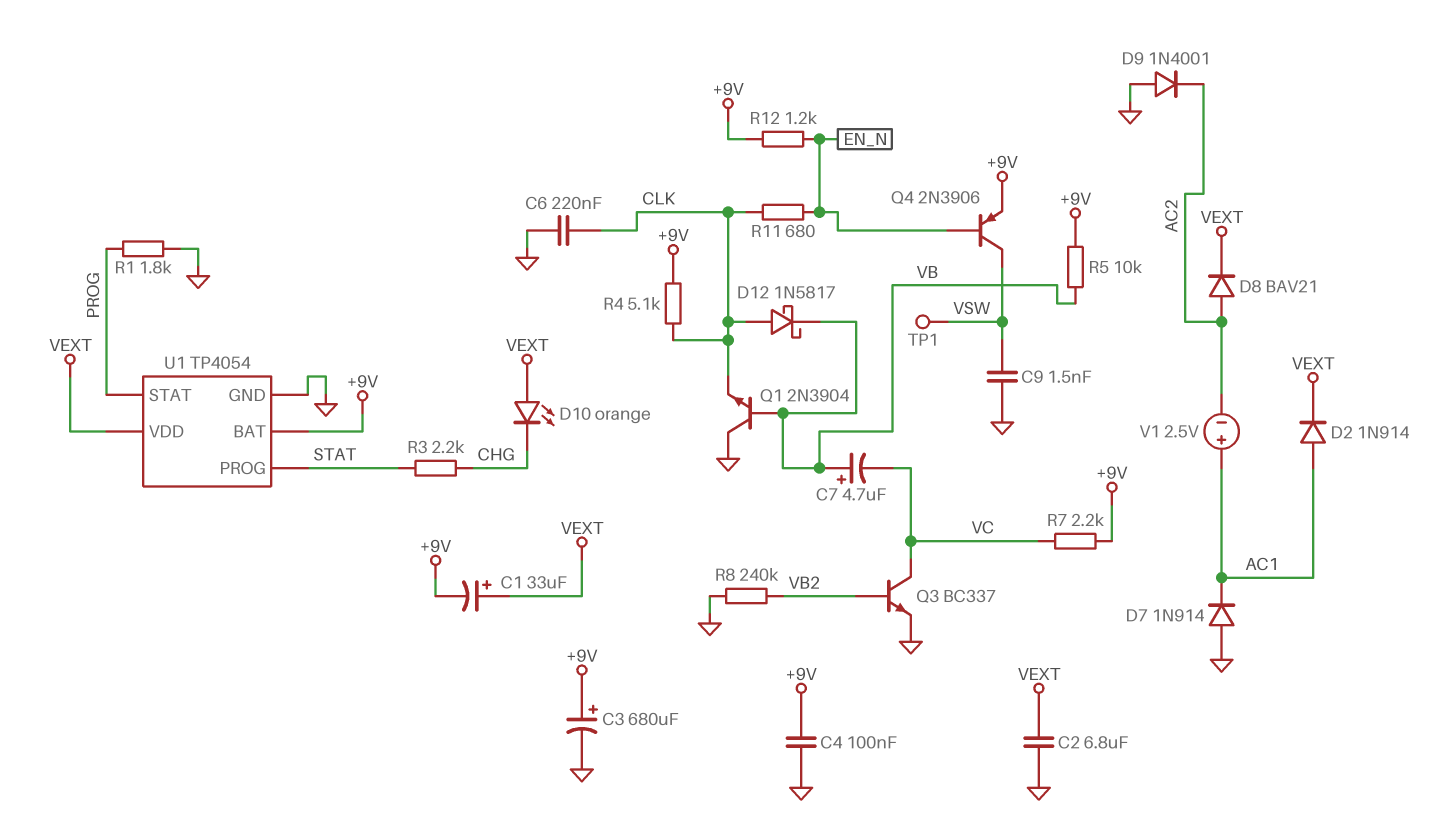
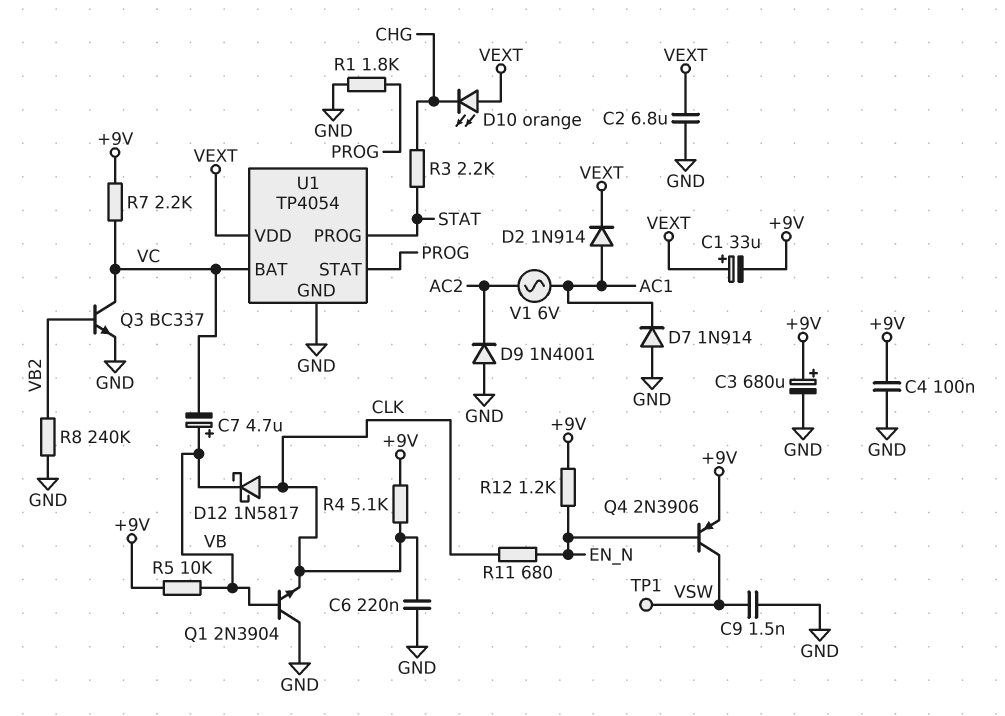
D8: diode BAV21 (A AC2, K VEXT) -> none
U1 pin BAT: +9V -> VC
V1: 2.5V (plus AC1, minus AC2) -> AC 6V (AC1, AC2)

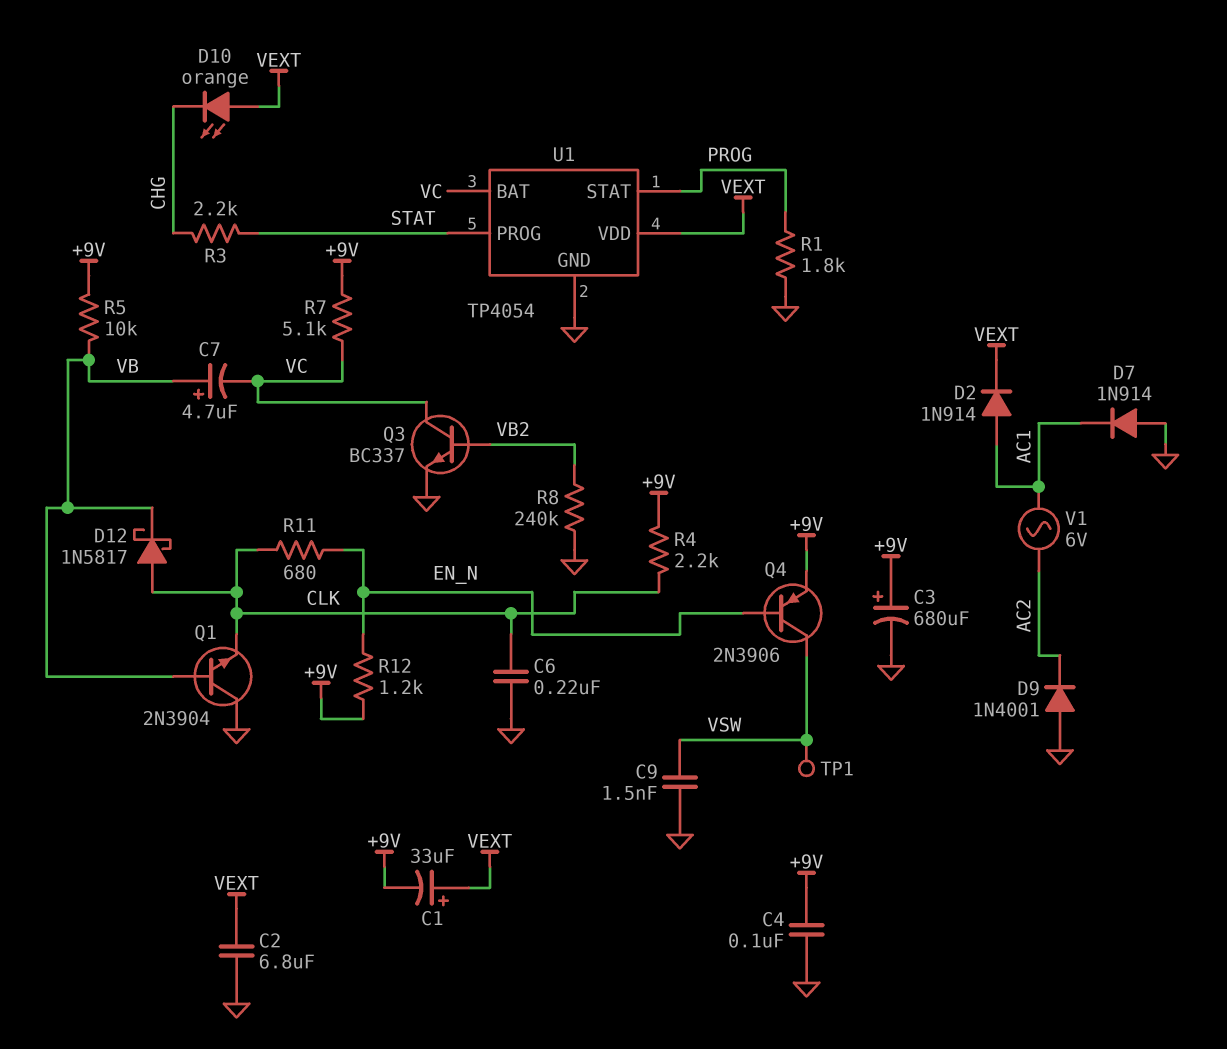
R4: 5.1k (+9V, CLK) -> 2.2k (+9V, CLK)
R7: 2.2k (+9V, VC) -> 5.1k (+9V, VC)

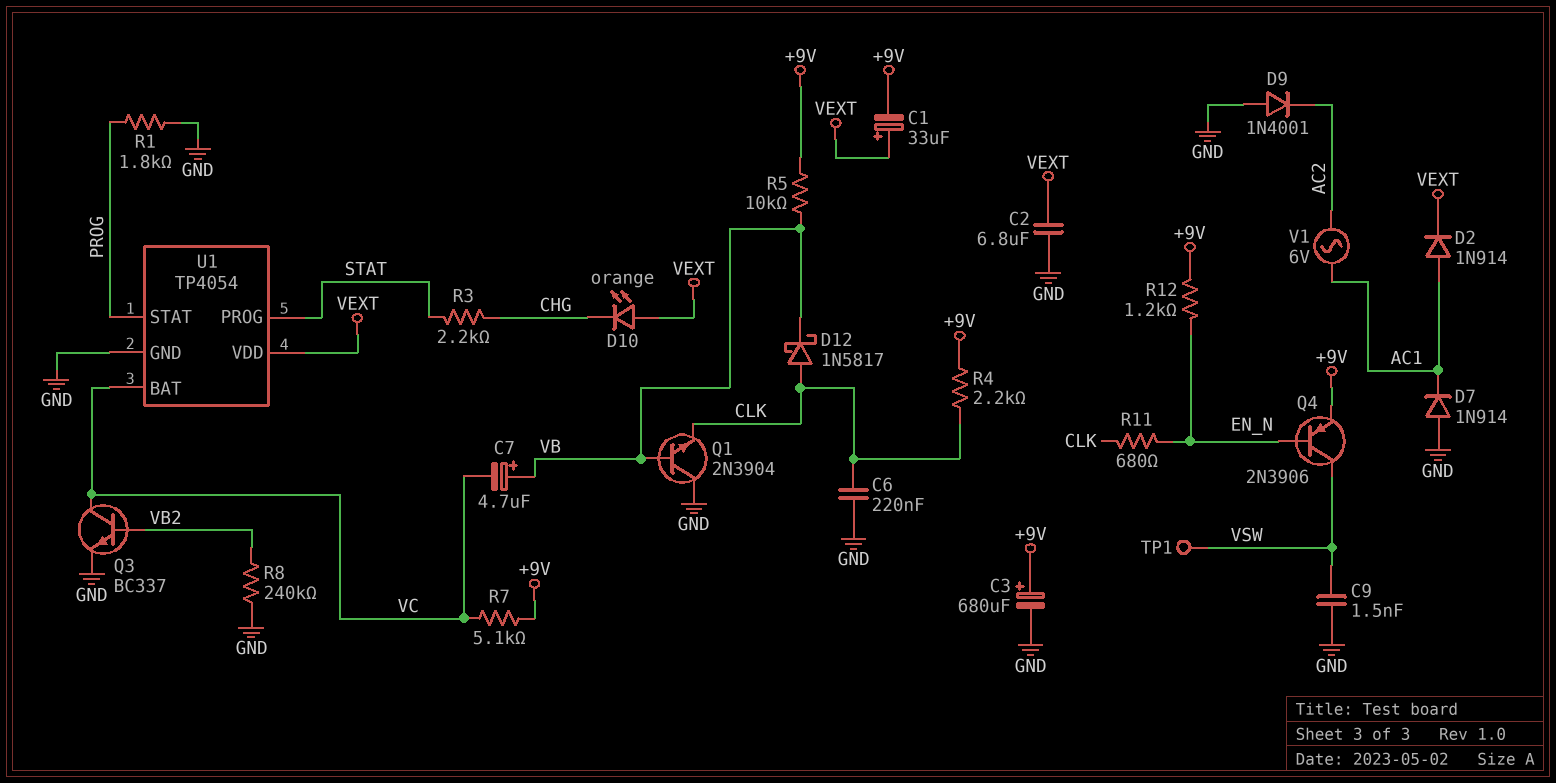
C4: 100nF (+9V, GND) -> none

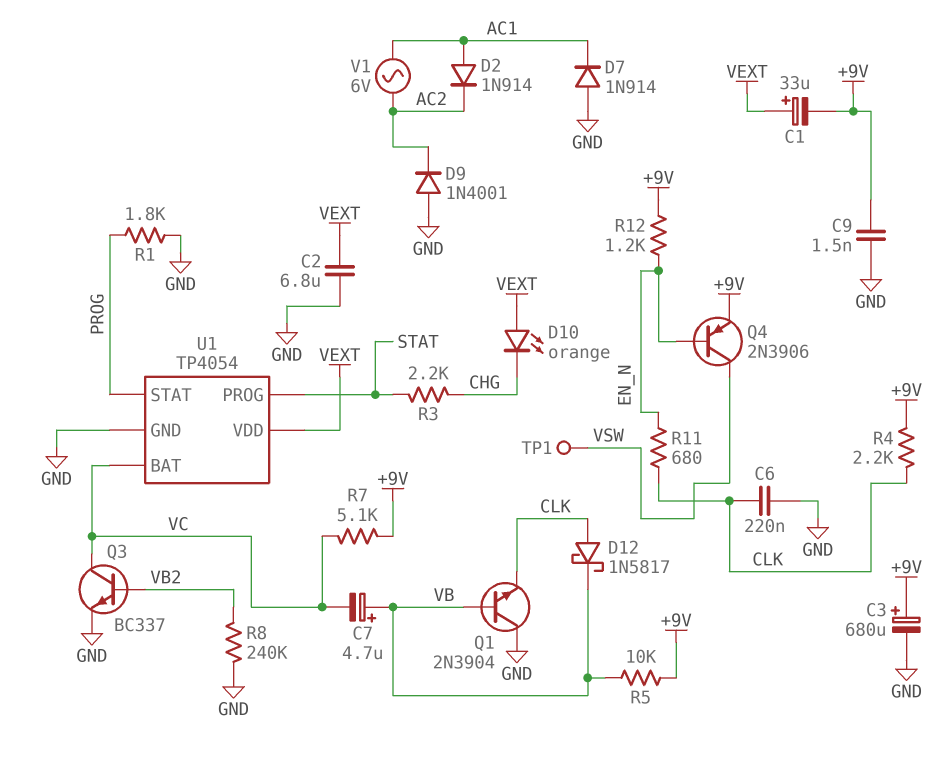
C9: 1.5nF (GND, VSW) -> 1.5nF (+9V, GND)
D2: diode 1N914 (A AC1, K VEXT) -> diode 1N914 (A AC1, K AC2)

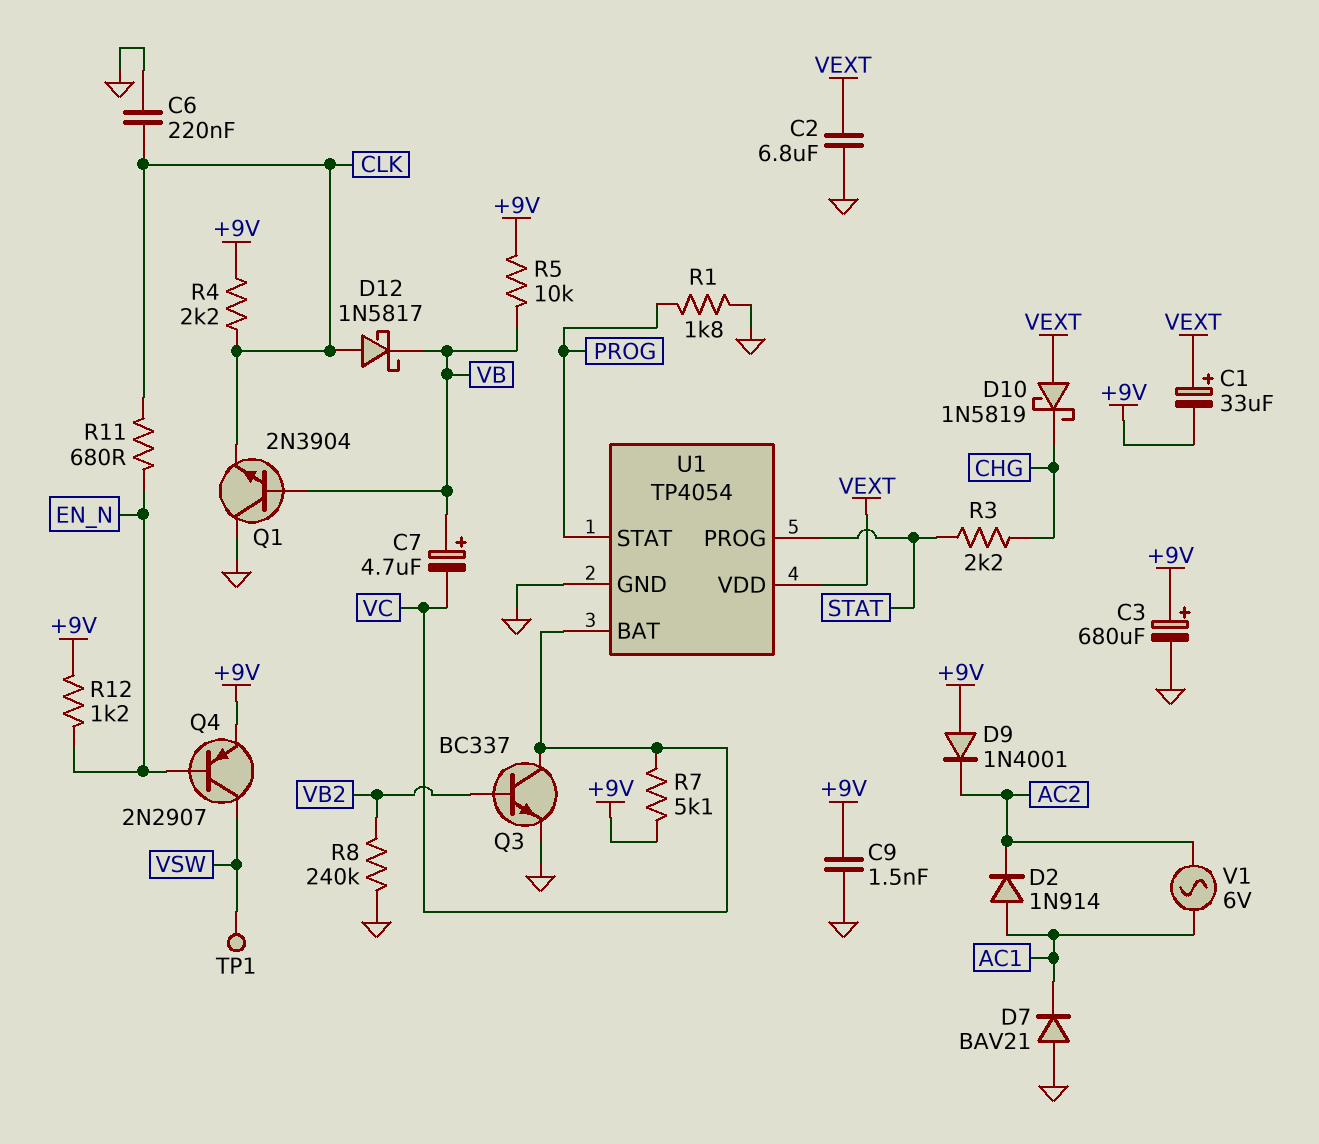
D7: diode 1N914 (A GND, K AC1) -> diode BAV21 (A GND, K AC1)
D9: diode 1N4001 (A GND, K AC2) -> diode 1N4001 (A +9V, K AC2)
D10: LED orange (A VEXT, K CHG) -> schottky 1N5819 (A VEXT, K CHG)
Q4: PNP 2N3906 (B EN_N, C VSW, E +9V) -> PNP 2N2907 (B EN_N, C VSW, E +9V)

